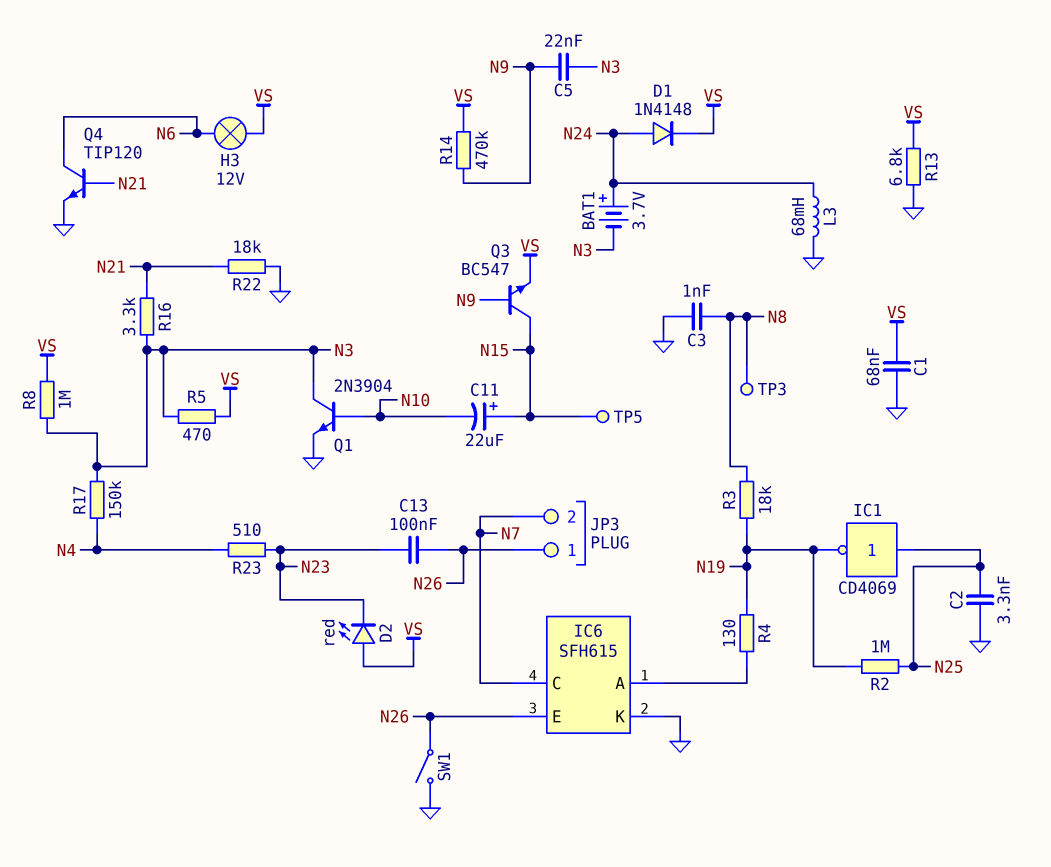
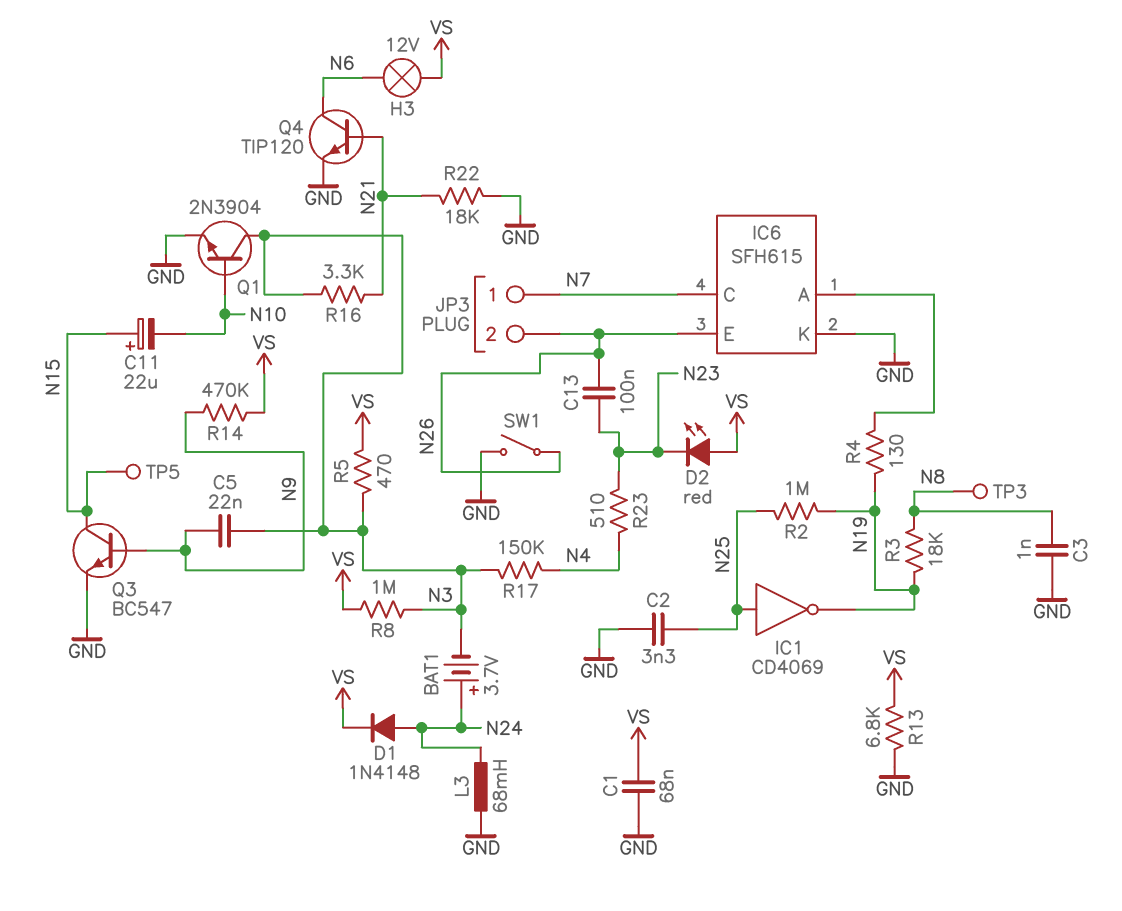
JP3 pin 1: N26 -> N7
JP3 pin 2: N7 -> N26
Q3: NPN BC547 (B N9, C N15, E VS) -> NPN BC547 (B N9, C N15, E GND)

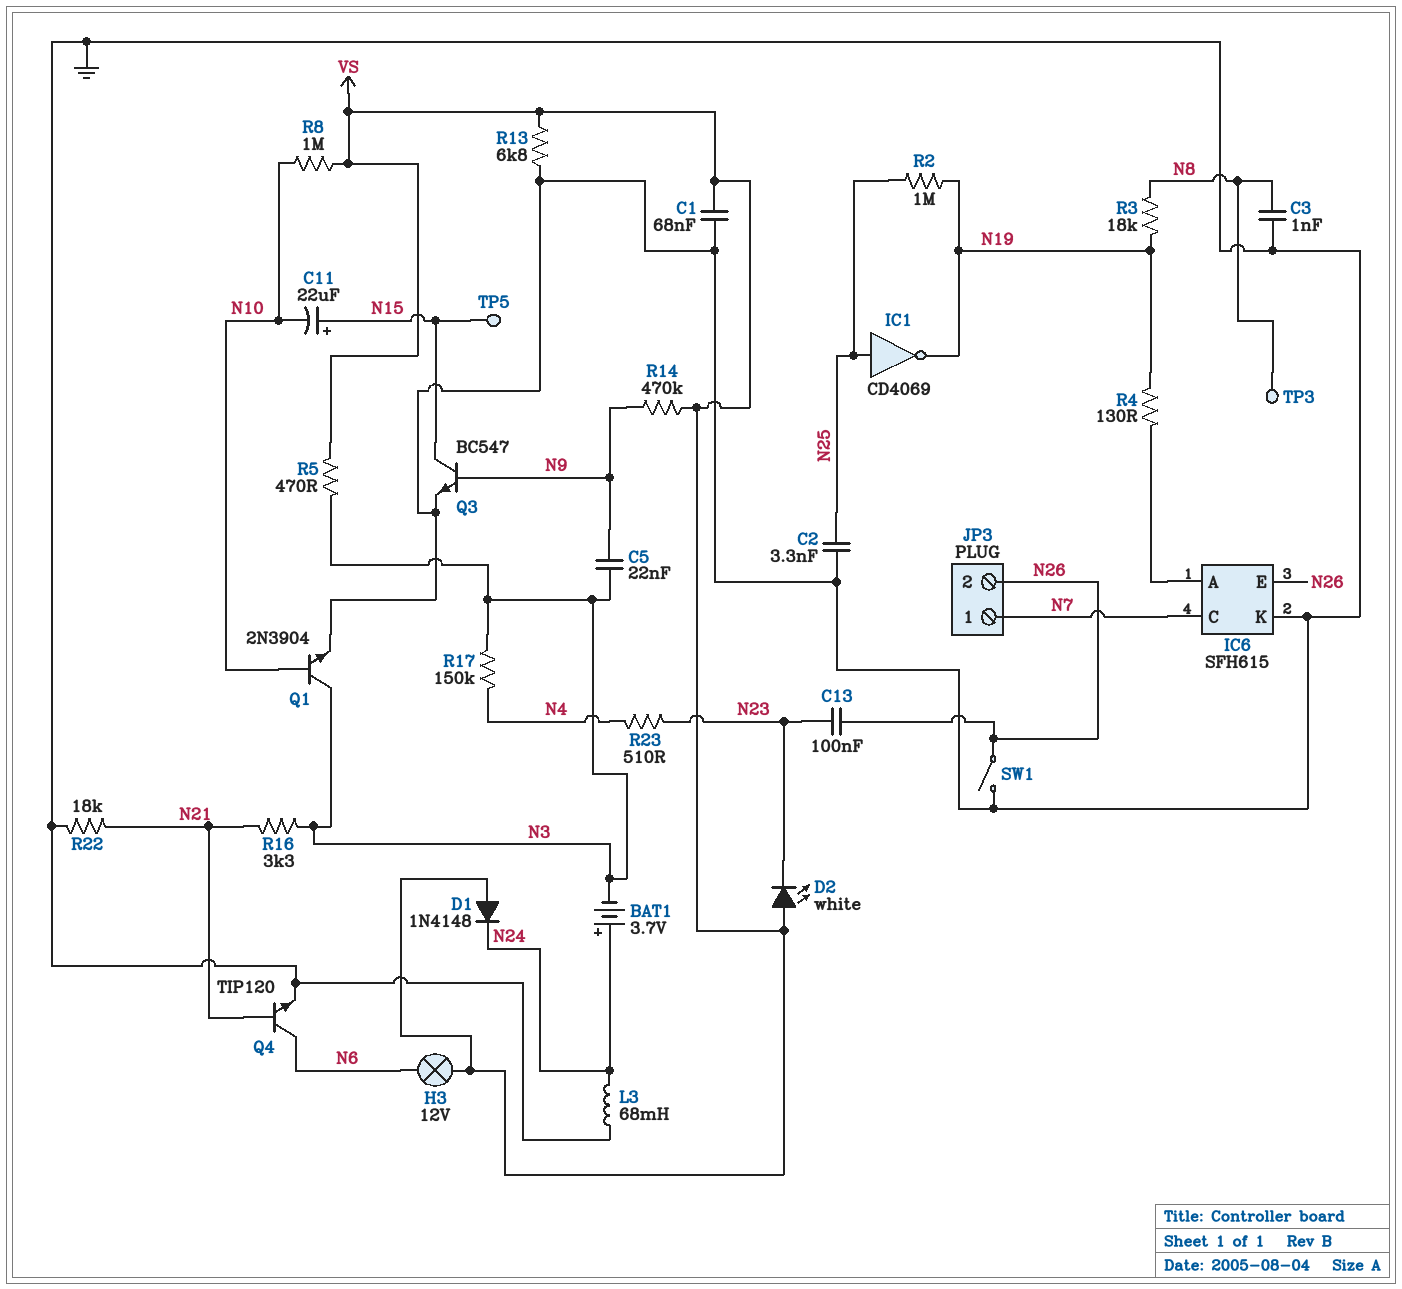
D1: diode 1N4148 (A N24, K VS) -> diode 1N4148 (A VS, K N24)
D2: LED red (A VS, K N23) -> LED white (A VS, K N23)
R8: 1M (N3, VS) -> 1M (N10, VS)

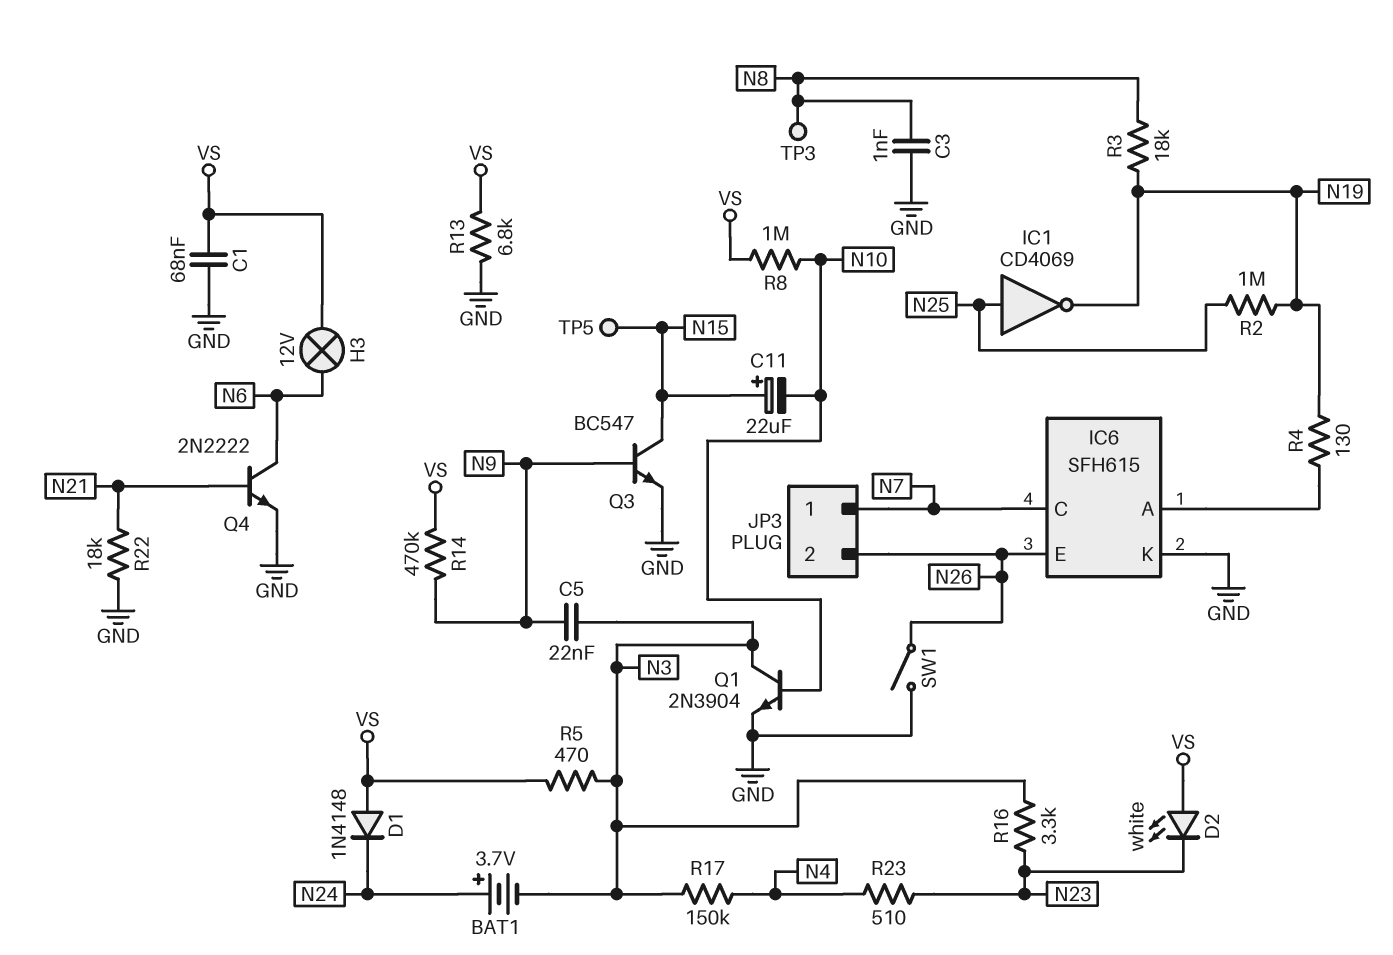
C2: 3.3nF (GND, N25) -> none
C13: 100nF (N23, N26) -> none
L3: 68mH (GND, N24) -> none
Q4: NPN TIP120 (B N21, C N6, E GND) -> NPN 2N2222 (B N21, C N6, E GND)
R16: 3.3k (N3, N21) -> 3.3k (N3, N23)

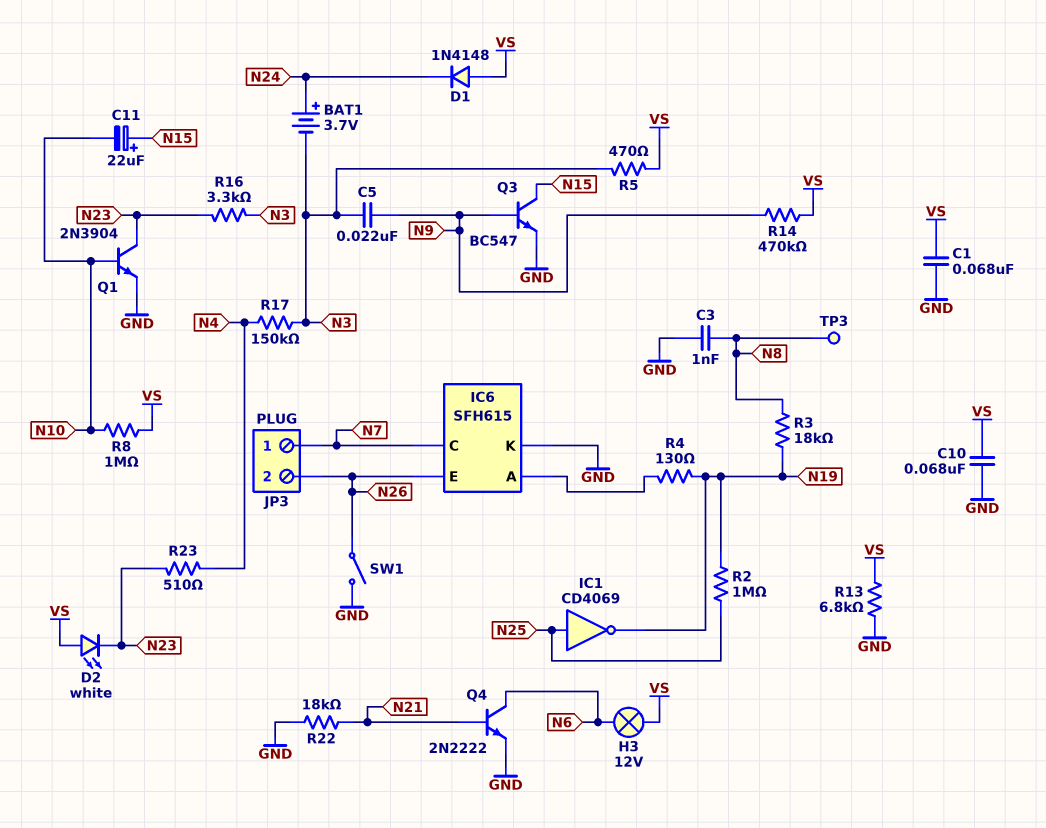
C10: none -> 68nF (GND, VS)
Q1: NPN 2N3904 (B N10, C N3, E GND) -> NPN 2N3904 (B N10, C N23, E GND)
TP5: test point (N15) -> none

